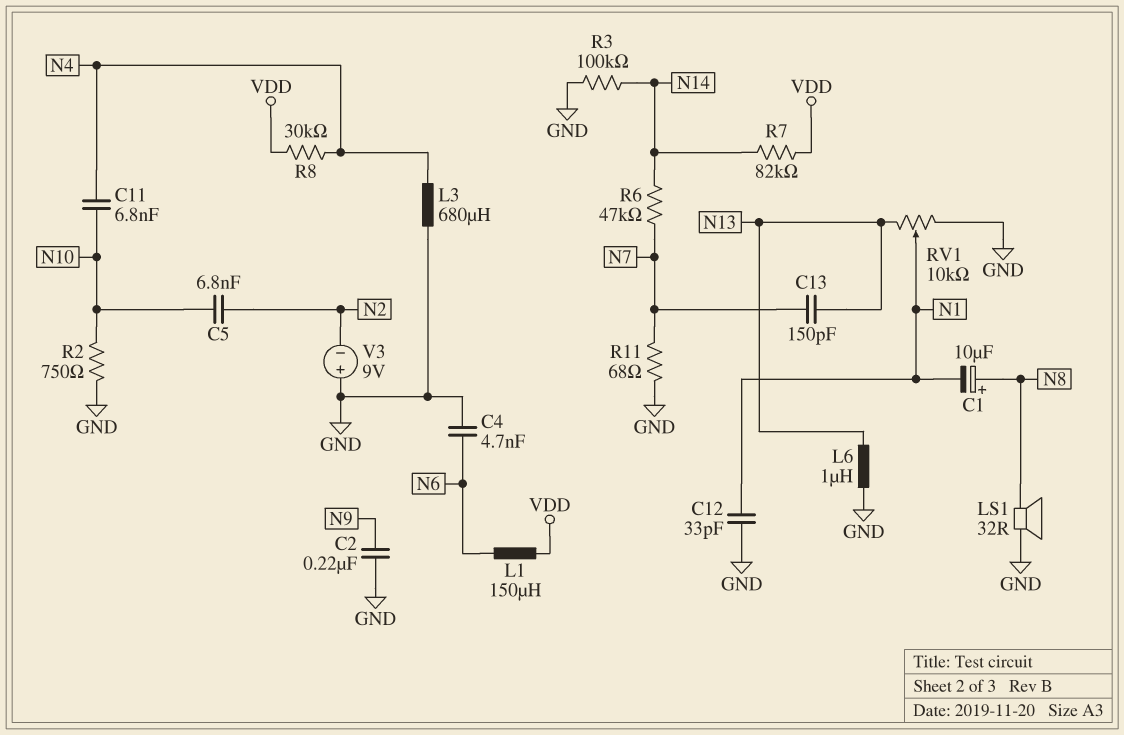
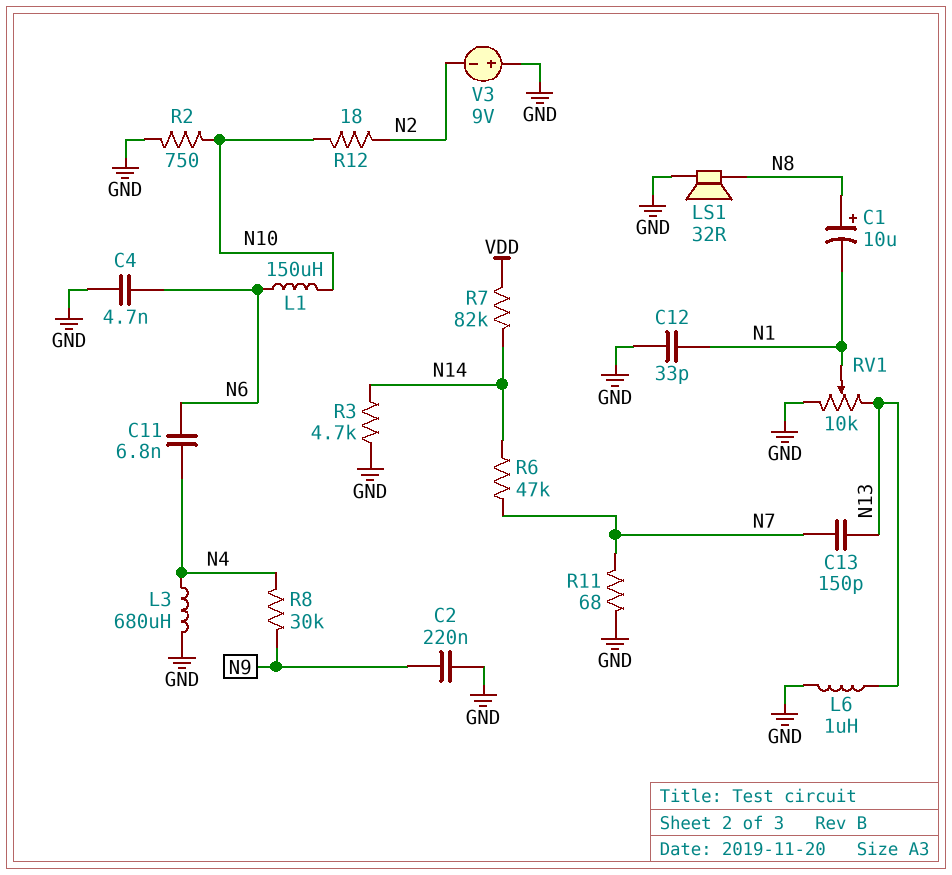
C5: 6.8nF (N2, N10) -> none
C11: 6.8nF (N4, N10) -> 6.8nF (N4, N6)
L1: 150uH (N6, VDD) -> 150uH (N6, N10)
R3: 100k (GND, N14) -> 4.7k (GND, N14)
R8: 30k (N4, VDD) -> 30k (N4, N9)
R12: none -> 18 (N2, N10)

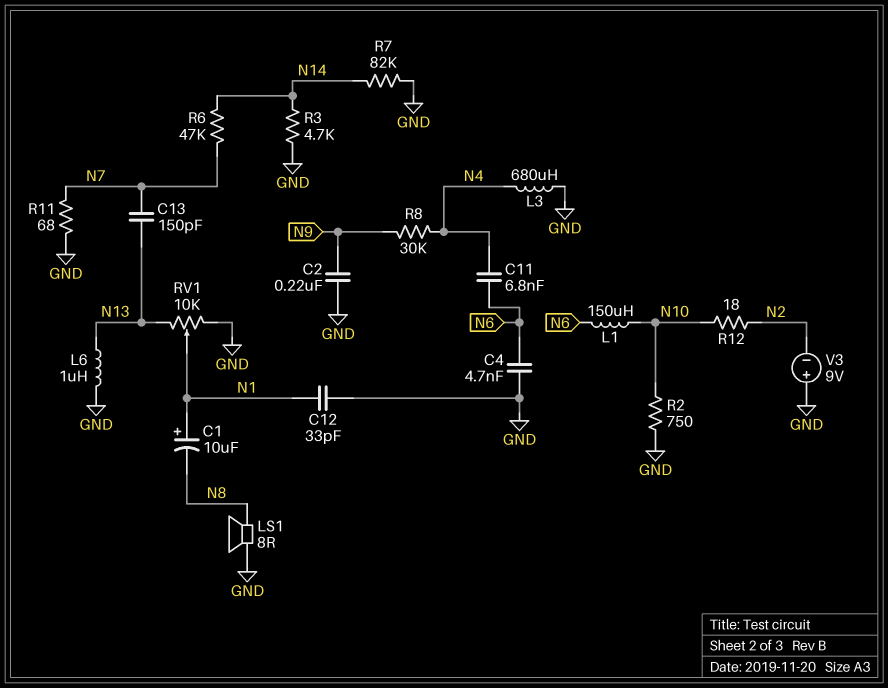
C1: 10uF (plus N8, minus N1) -> 10uF (plus N1, minus N8)
LS1: speaker 32R (GND, N8) -> speaker 8R (GND, N8)
R7: 82k (N14, VDD) -> 82k (GND, N14)

